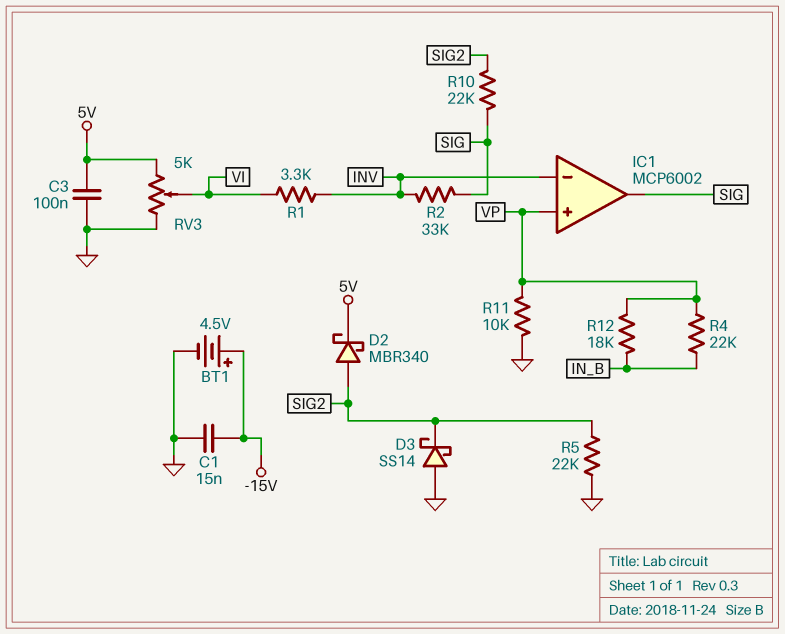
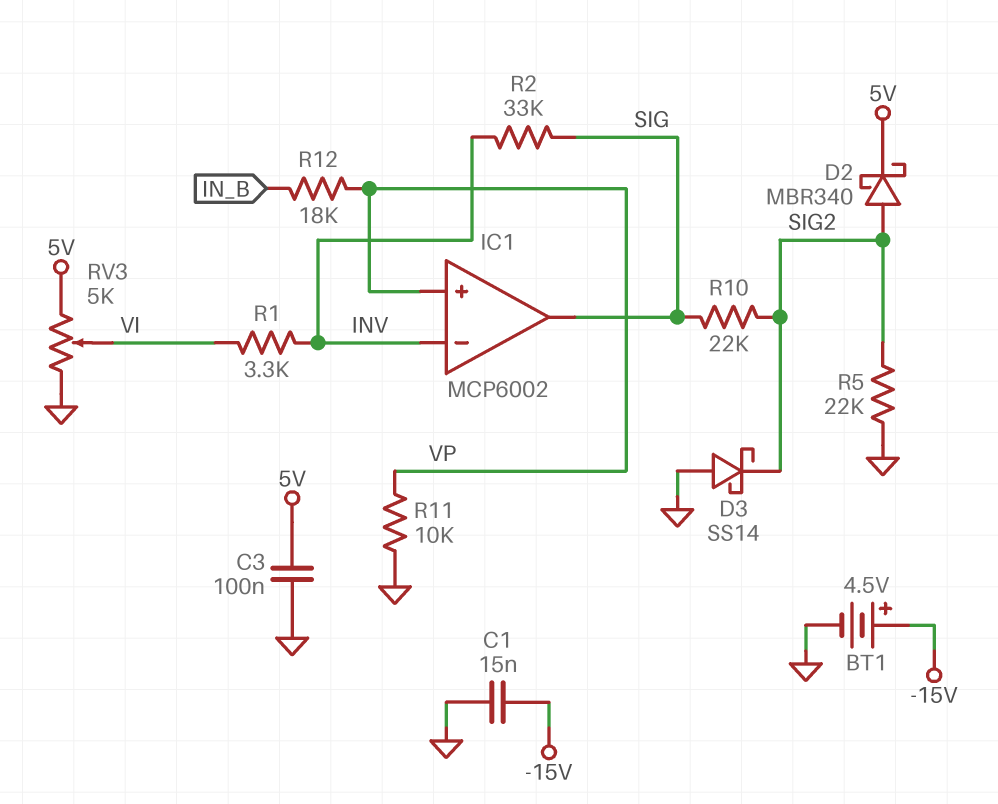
R4: 22k (IN_B, VP) -> none

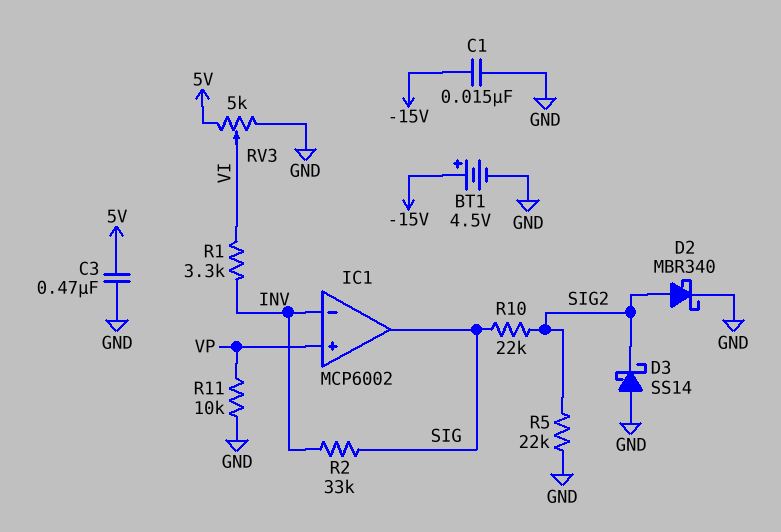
C3: 100nF (5V, GND) -> 470nF (5V, GND)
D2: schottky MBR340 (A SIG2, K 5V) -> schottky MBR340 (A SIG2, K GND)
R12: 18k (IN_B, VP) -> none

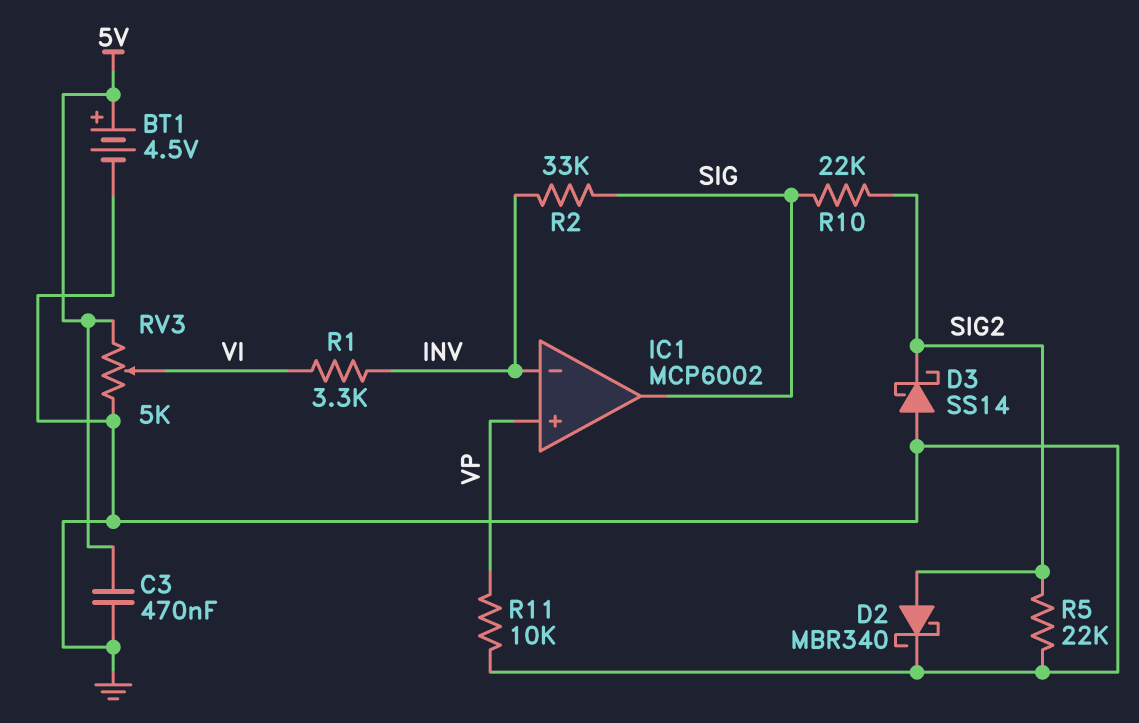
BT1: 4.5V (plus -15V, minus GND) -> 4.5V (plus 5V, minus GND)
C1: 15nF (-15V, GND) -> none

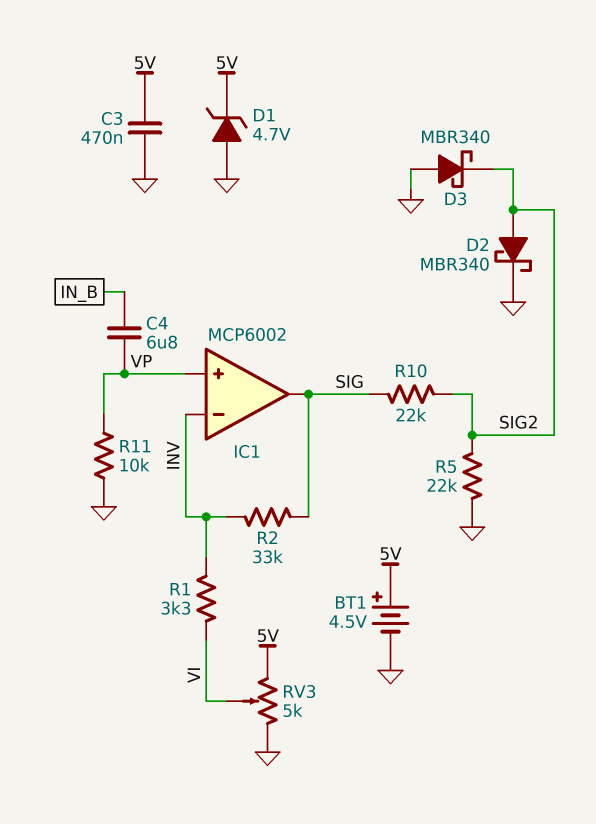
C4: none -> 6.8uF (IN_B, VP)
D1: none -> zener 4.7V (A GND, K 5V)
D3: schottky SS14 (A GND, K SIG2) -> schottky MBR340 (A GND, K SIG2)

